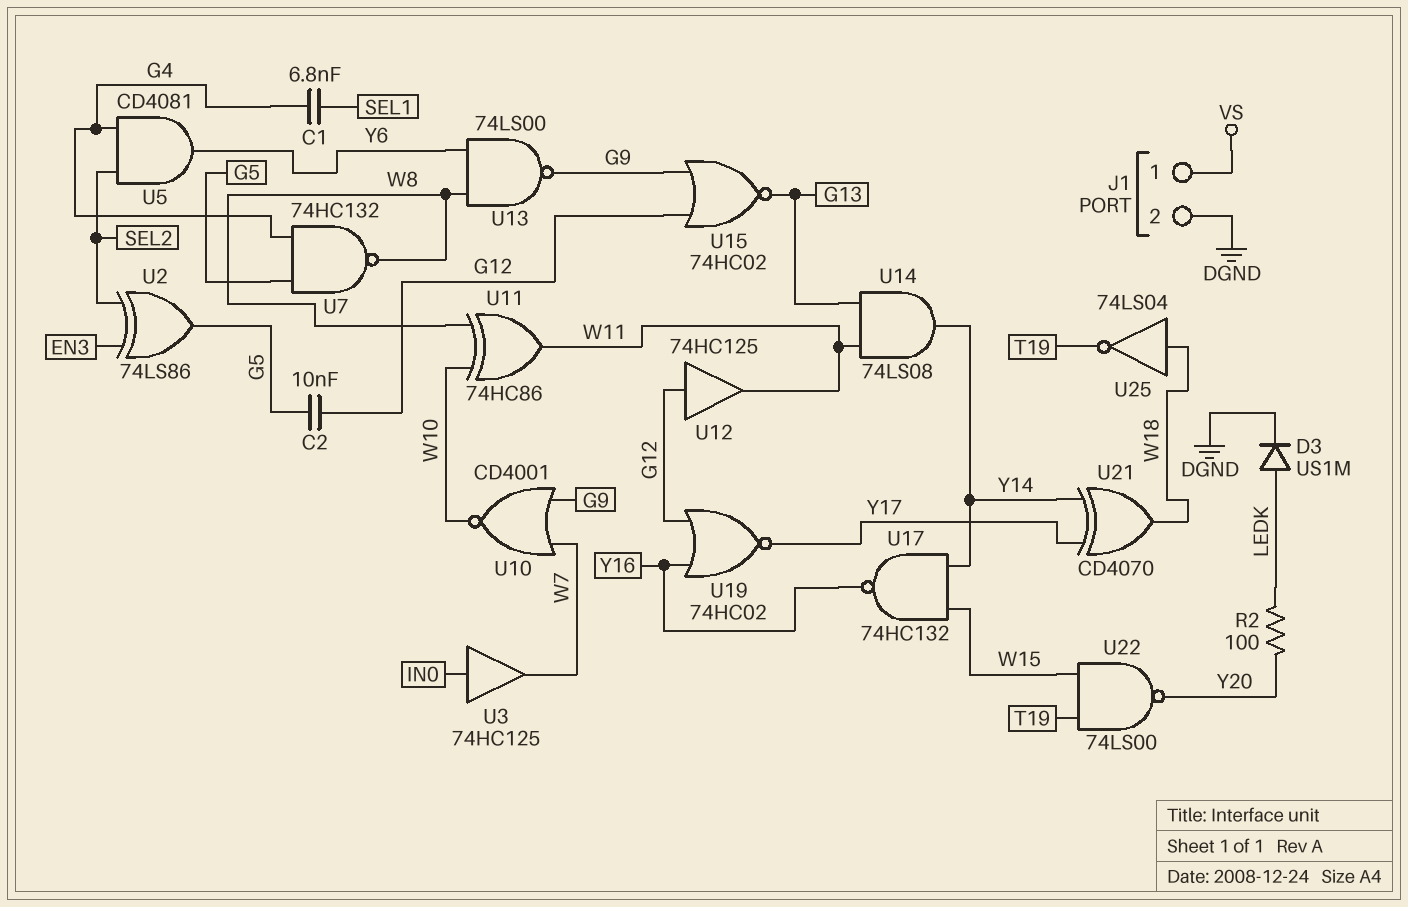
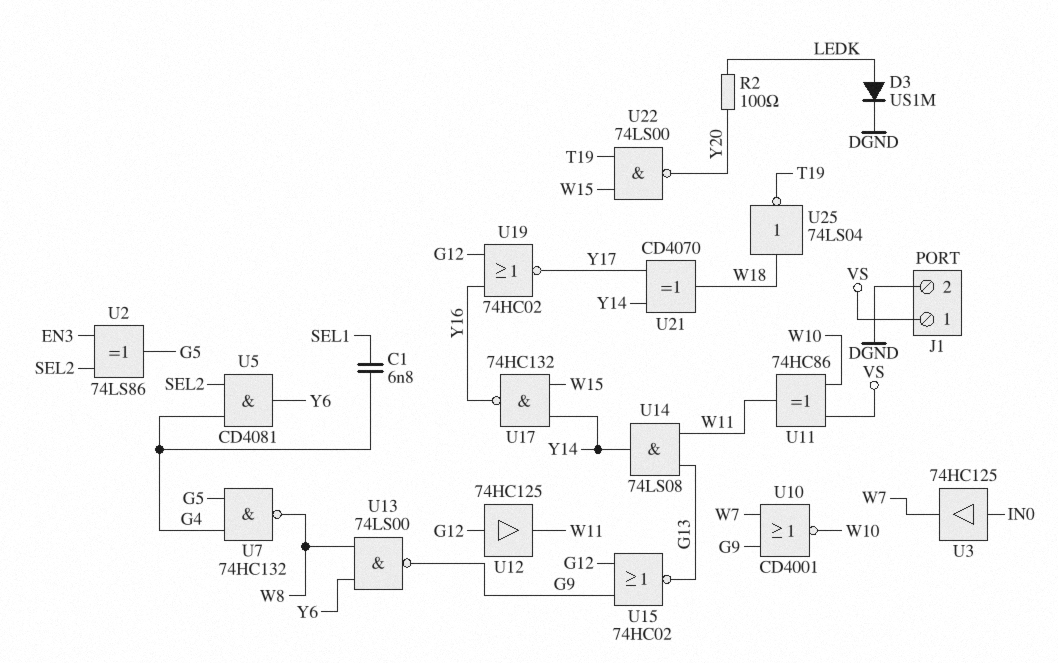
C2: 10nF (G5, G12) -> none
U11: XOR 74HC86 (in W8, in W10, out W11) -> XOR 74HC86 (in VS, in W10, out W11)

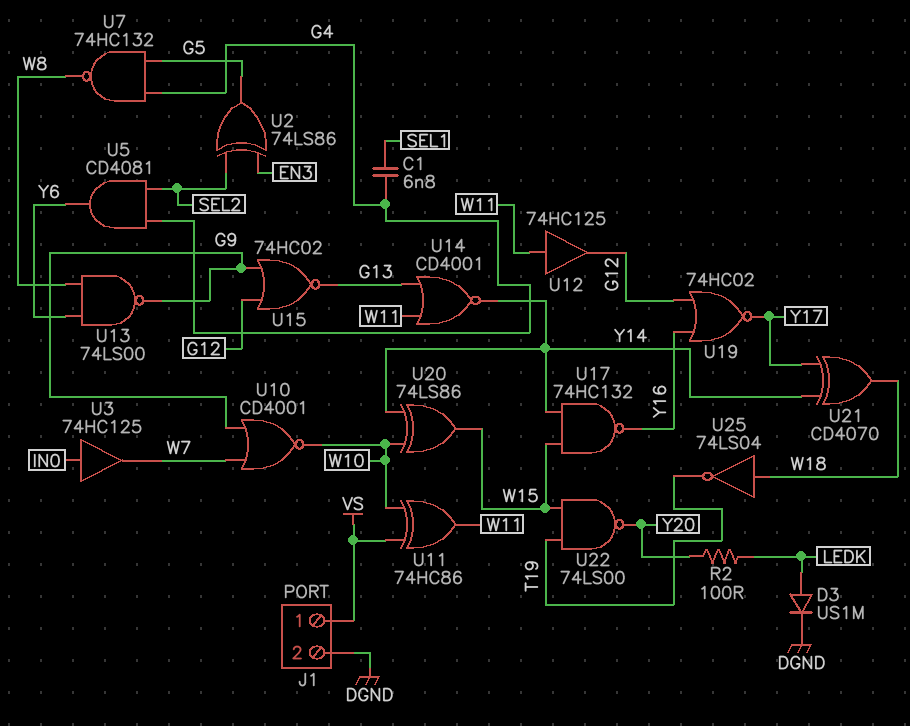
U12: buffer 74HC125 (in G12, out W11) -> buffer 74HC125 (in W11, out G12)
U14: AND 74LS08 (in G13, in W11, out Y14) -> NOR CD4001 (in G13, in W11, out Y14)
U20: none -> XOR 74LS86 (in W10, in Y14, out W15)

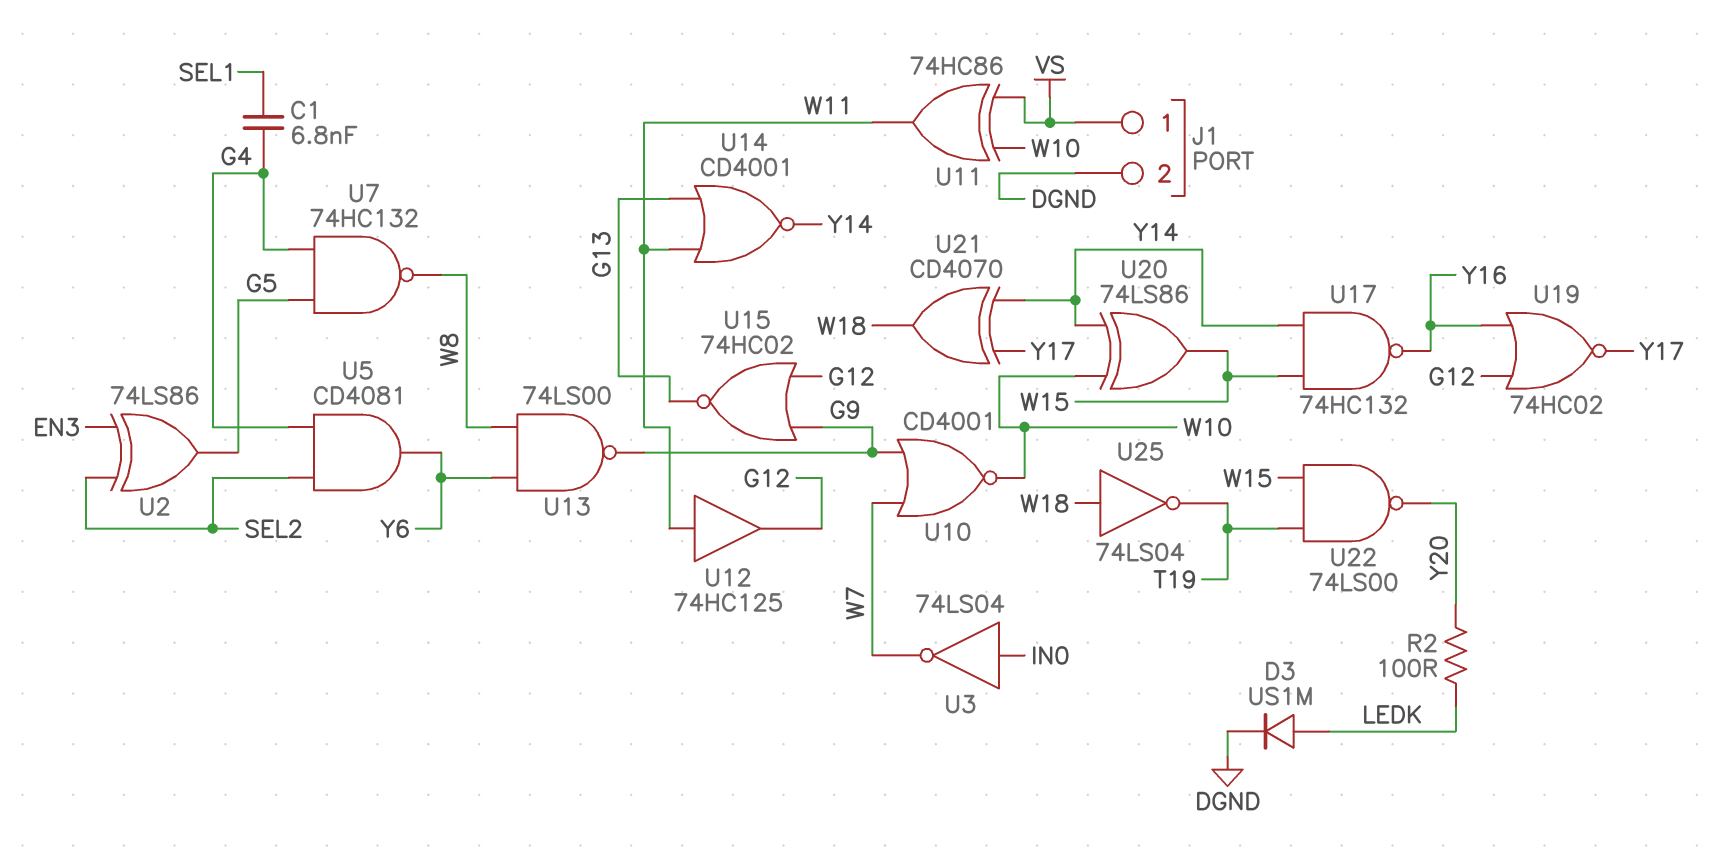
U3: buffer 74HC125 (in IN0, out W7) -> NOT 74LS04 (in IN0, out W7)

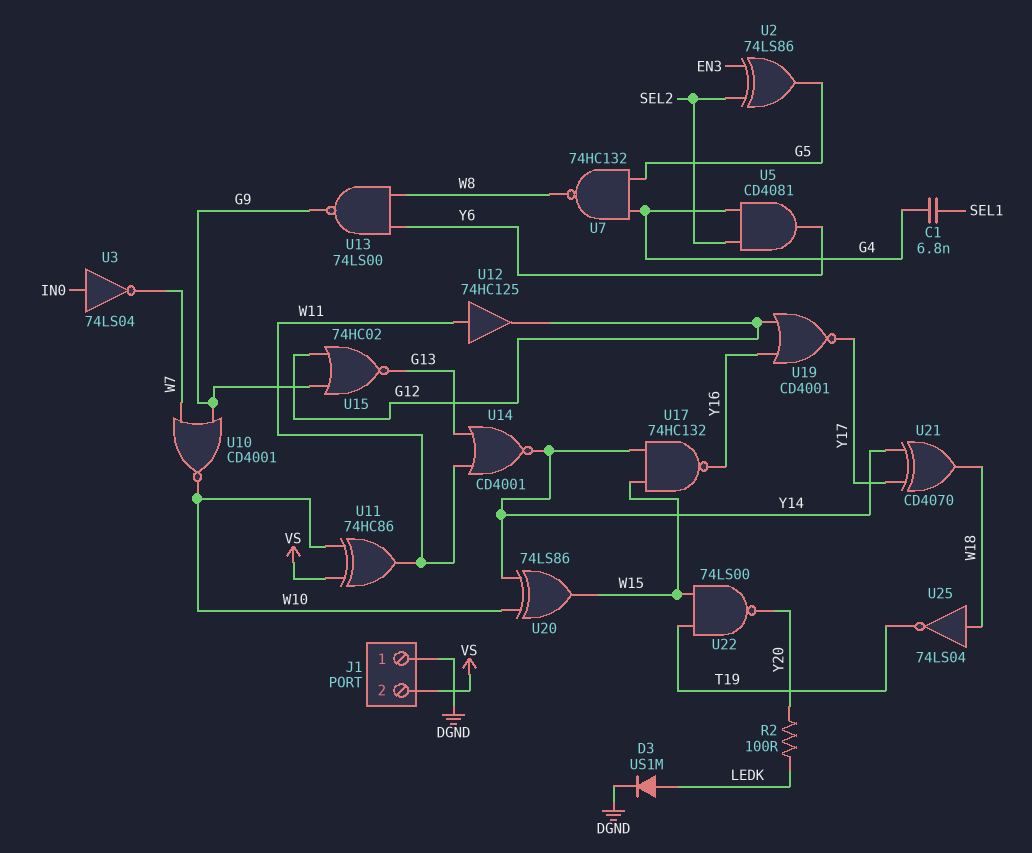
J1 pin 1: VS -> DGND
J1 pin 2: DGND -> VS
U19: NOR 74HC02 (in G12, in Y16, out Y17) -> NOR CD4001 (in G12, in Y16, out Y17)

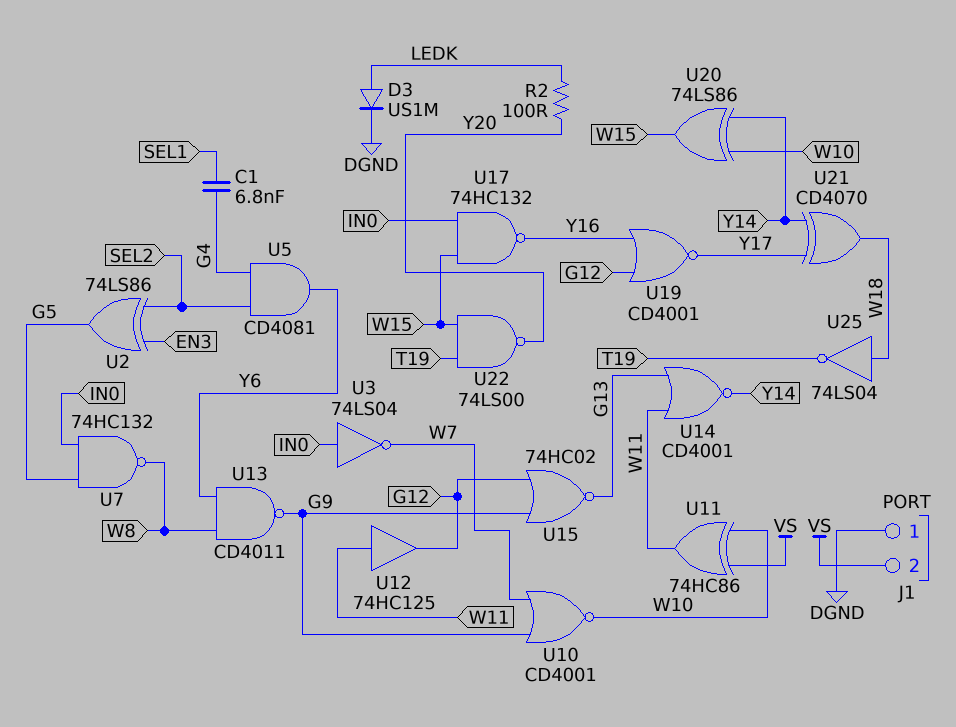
U7: NAND 74HC132 (in G4, in G5, out W8) -> NAND 74HC132 (in G5, in IN0, out W8)
U13: NAND 74LS00 (in W8, in Y6, out G9) -> NAND CD4011 (in W8, in Y6, out G9)
U17: NAND 74HC132 (in W15, in Y14, out Y16) -> NAND 74HC132 (in IN0, in W15, out Y16)

